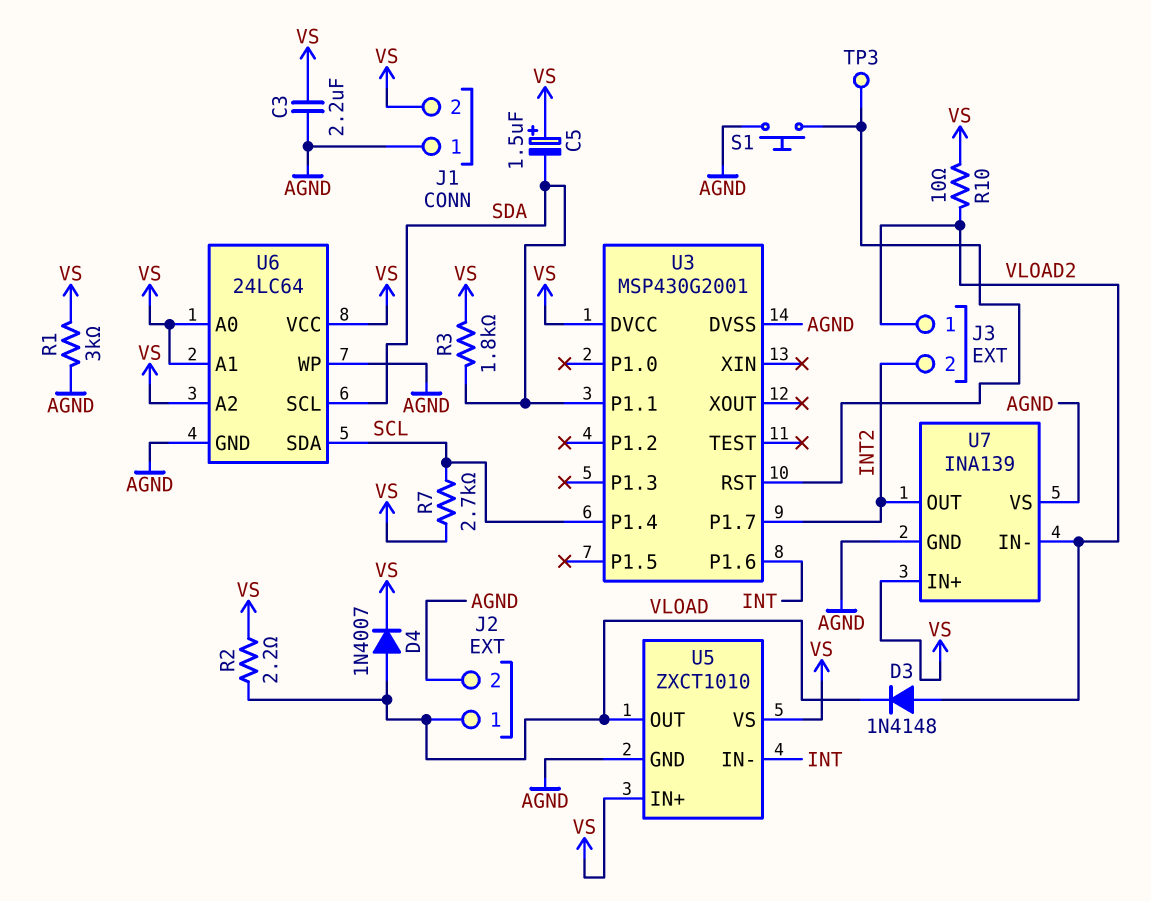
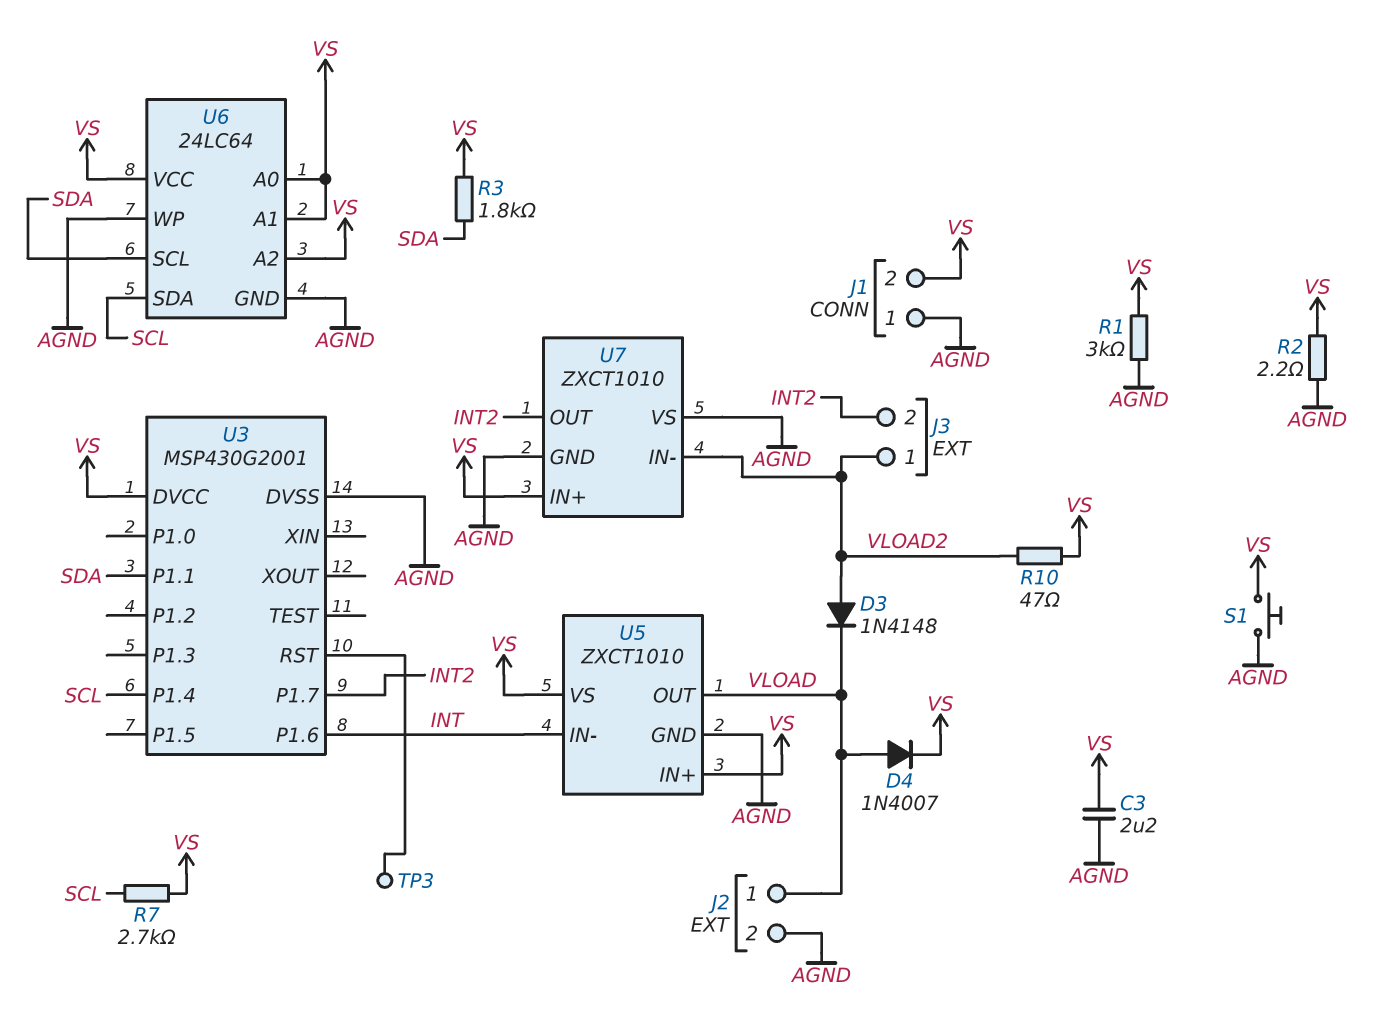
C5: 1.5uF (plus VS, minus SDA) -> none
R2: 2.2 (VLOAD, VS) -> 2.2 (AGND, VS)
R10: 10 (VLOAD2, VS) -> 47 (VLOAD2, VS)
S1: button (AGND, U3/RST) -> button (AGND, VS)
U7: INA139 -> ZXCT1010

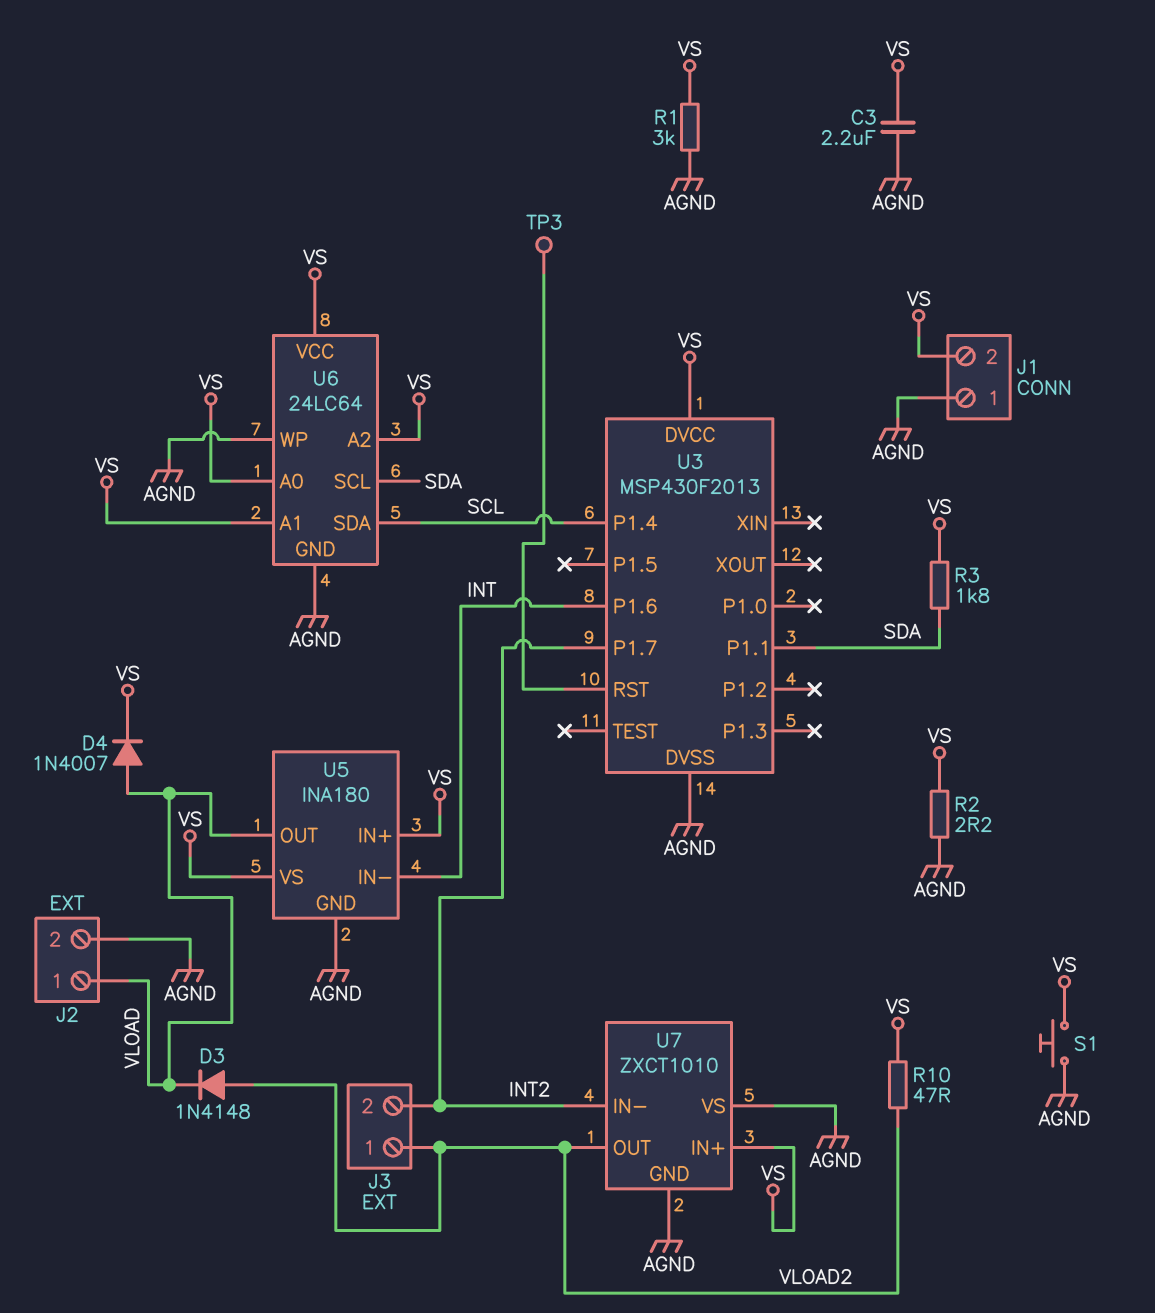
R7: 2.7k (SCL, VS) -> none
U3: MSP430G2001 -> MSP430F2013
U5: ZXCT1010 -> INA180
U7 pin IN-: VLOAD2 -> INT2
U7 pin OUT: INT2 -> VLOAD2

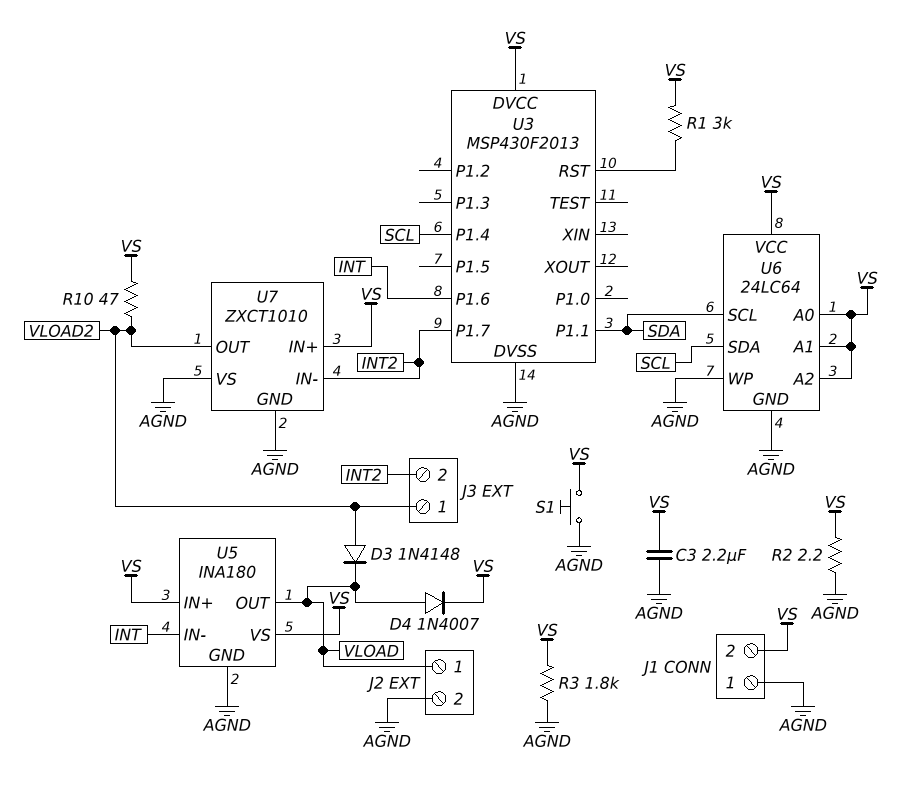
R1: 3k (AGND, VS) -> 3k (U3/RST, VS)
R3: 1.8k (SDA, VS) -> 1.8k (AGND, VS)
TP3: test point (U3/RST) -> none

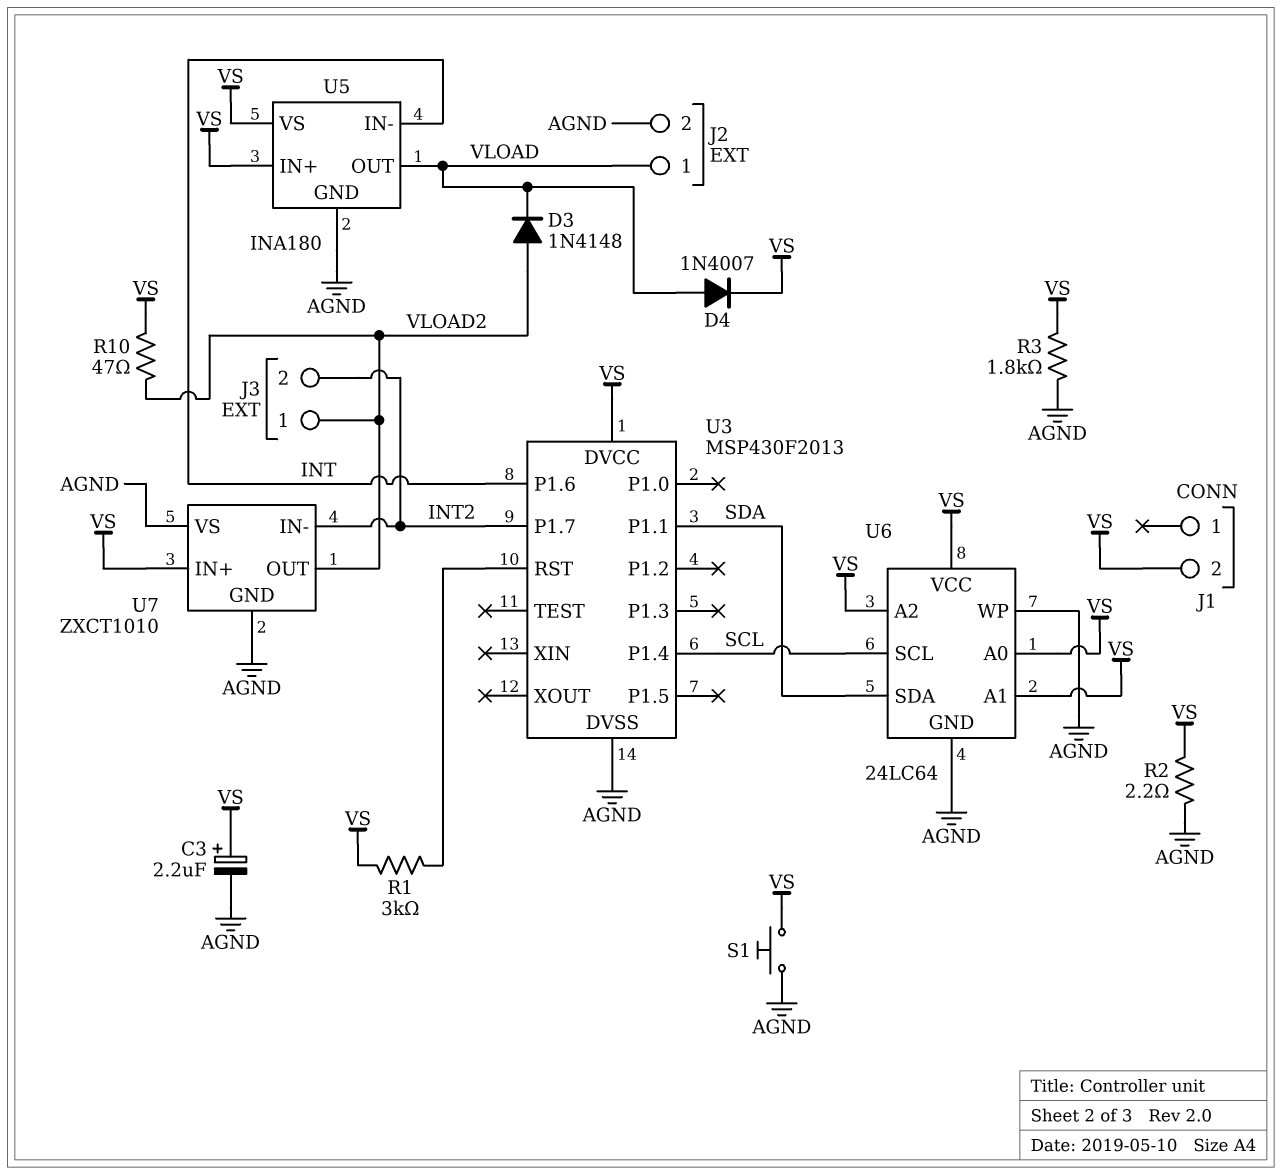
C3: 2.2uF (AGND, VS) -> 2.2uF (plus VS, minus AGND)
J1 pin 1: AGND -> none
U6 pin SCL: SDA -> SCL
U6 pin SDA: SCL -> SDA

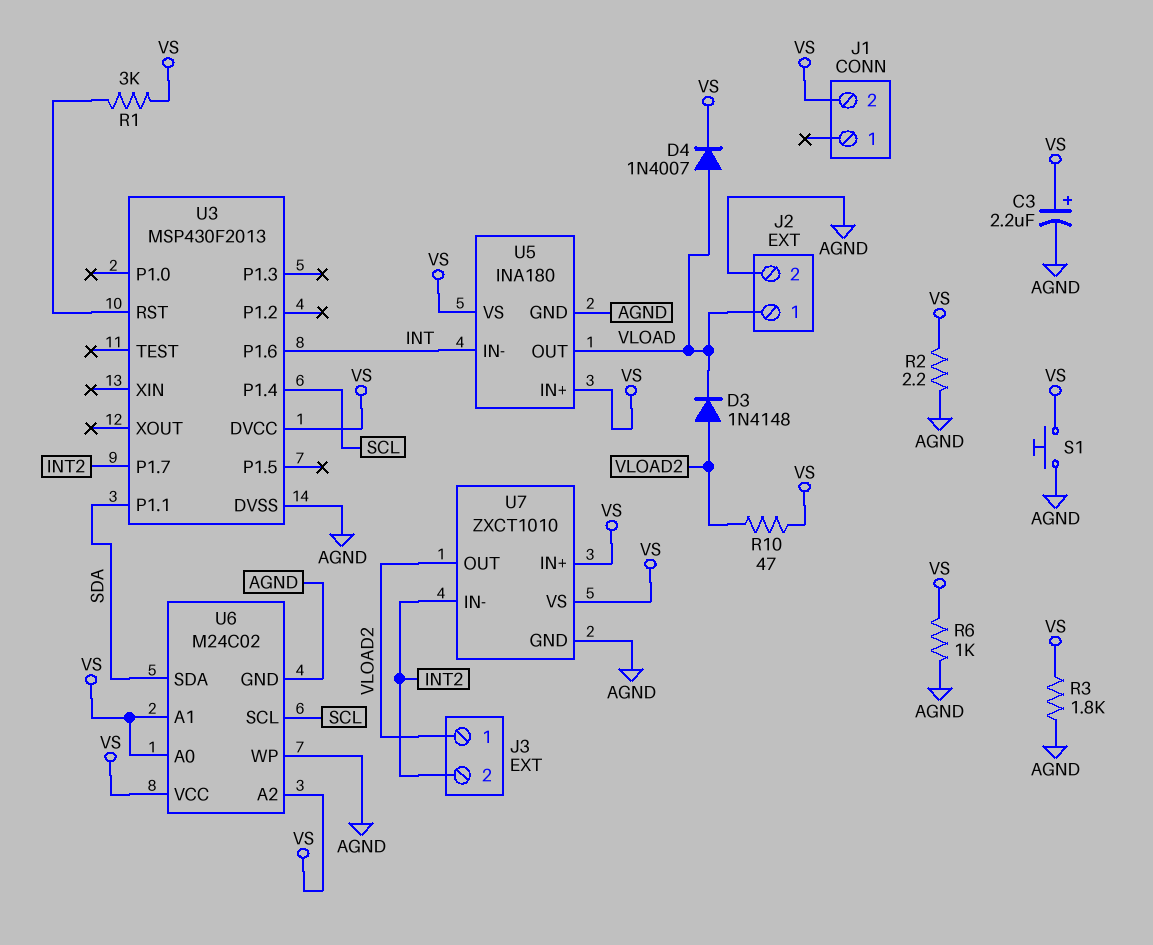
R6: none -> 1k (AGND, VS)
U6: 24LC64 -> M24C02
U7 pin VS: AGND -> VS

